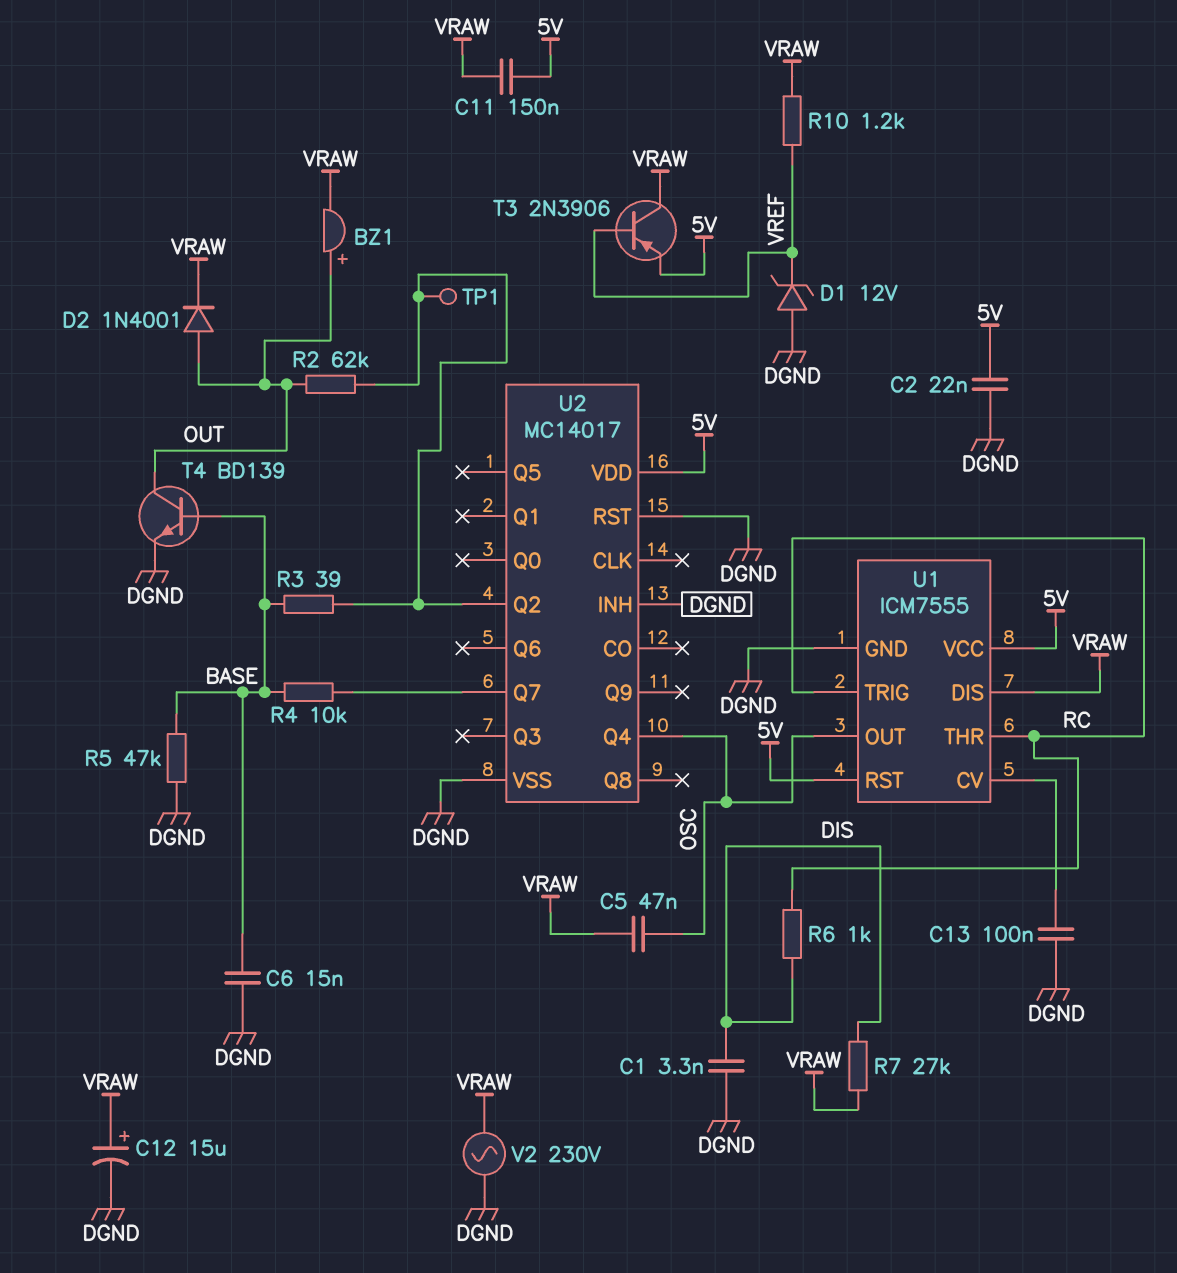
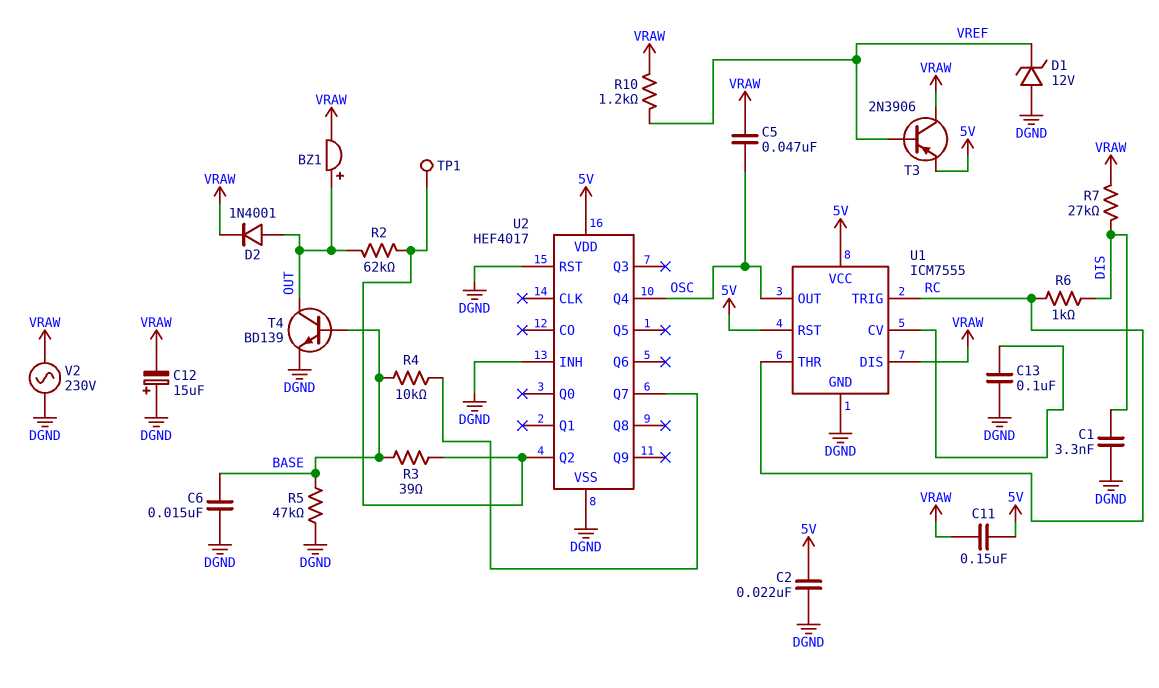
C12: 15uF (plus VRAW, minus DGND) -> 15uF (plus DGND, minus VRAW)
U2: MC14017 -> HEF4017

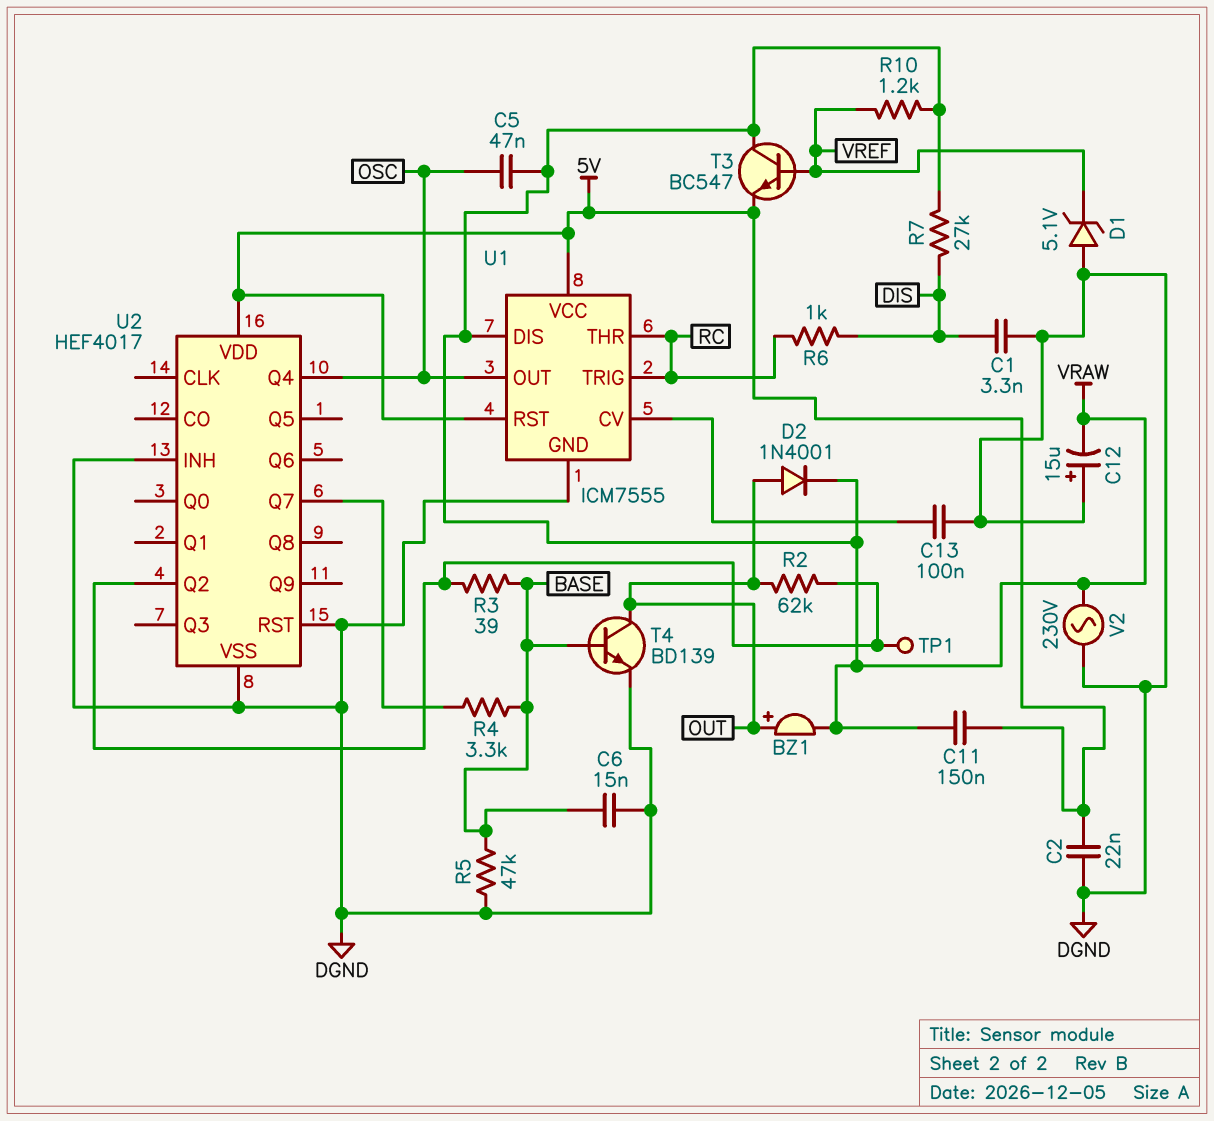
D1: zener 12V (A DGND, K VREF) -> zener 5.1V (A DGND, K VREF)
R4: 10k (BASE, U2/Q7) -> 3.3k (BASE, U2/Q7)
T3: PNP 2N3906 (B VREF, C VRAW, E 5V) -> NPN BC547 (B VREF, C VRAW, E 5V)

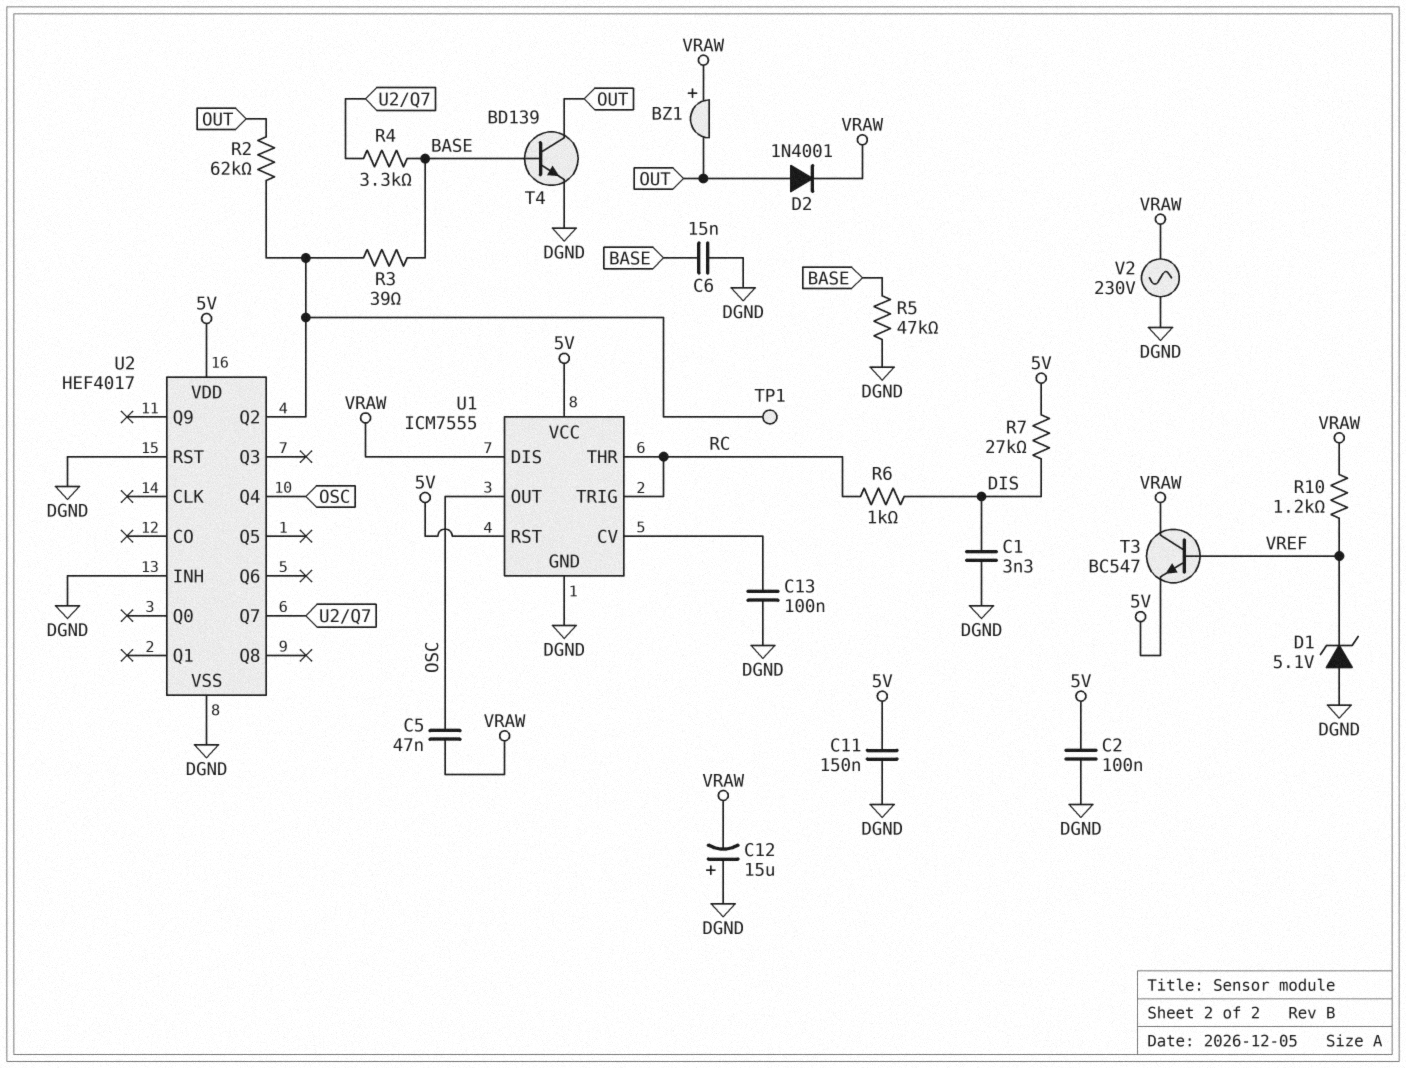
BZ1: buzzer (plus OUT, minus VRAW) -> buzzer (plus VRAW, minus OUT)
C2: 22nF (5V, DGND) -> 100nF (5V, DGND)
C11: 150nF (5V, VRAW) -> 150nF (5V, DGND)
R7: 27k (DIS, VRAW) -> 27k (5V, DIS)

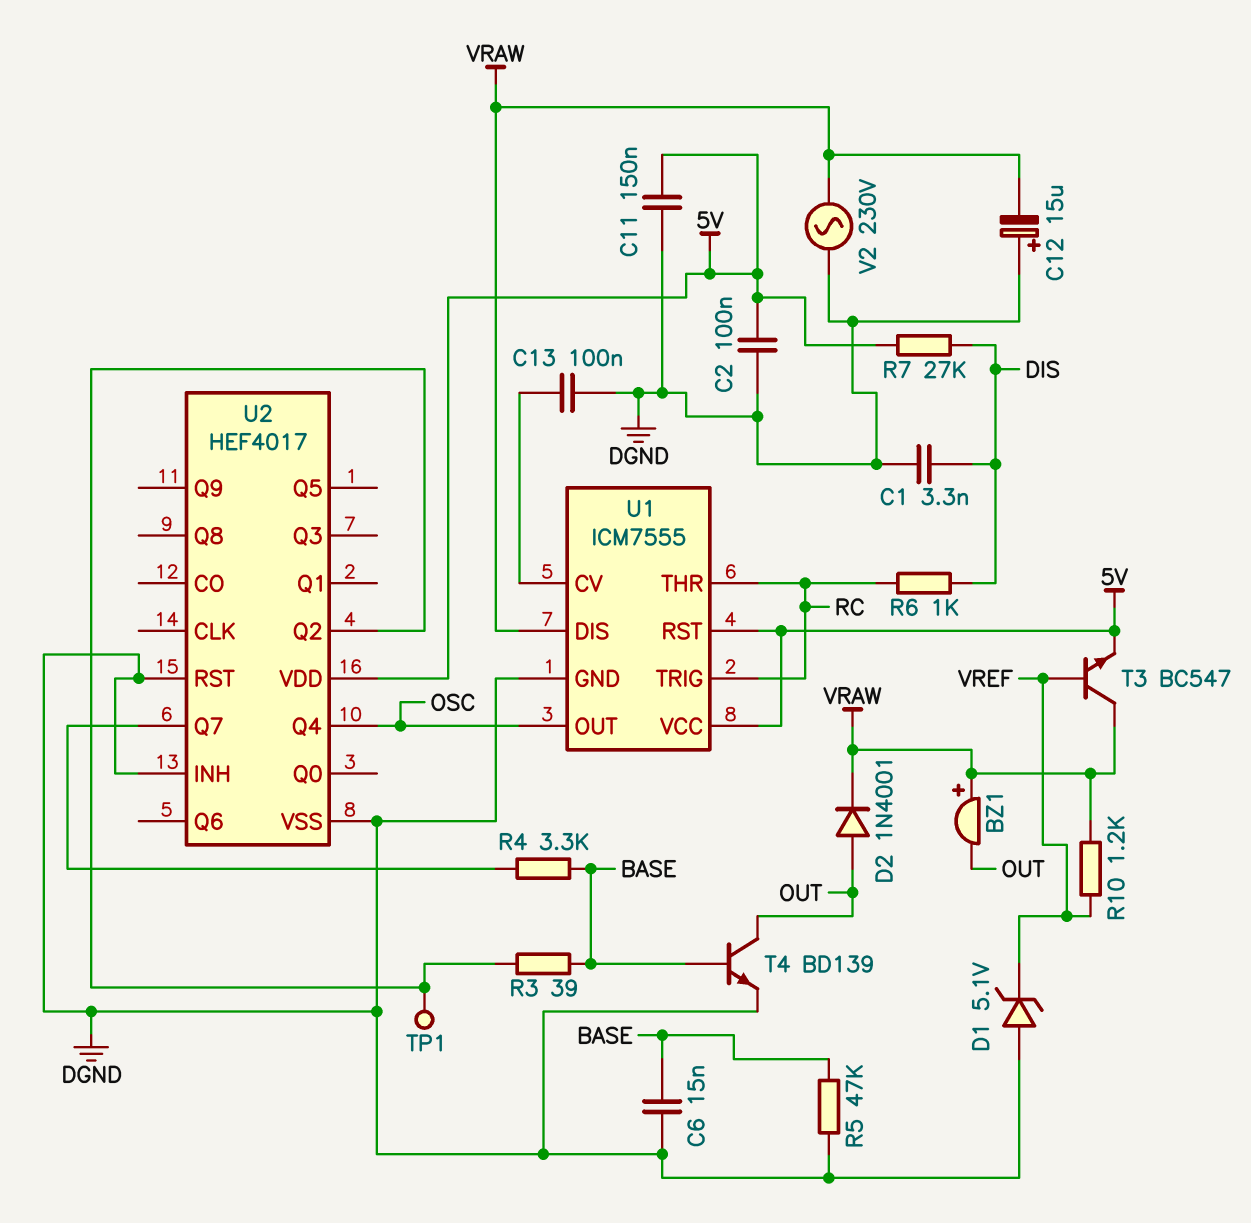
C5: 47nF (OSC, VRAW) -> none
R2: 62k (OUT, U2/Q2) -> none

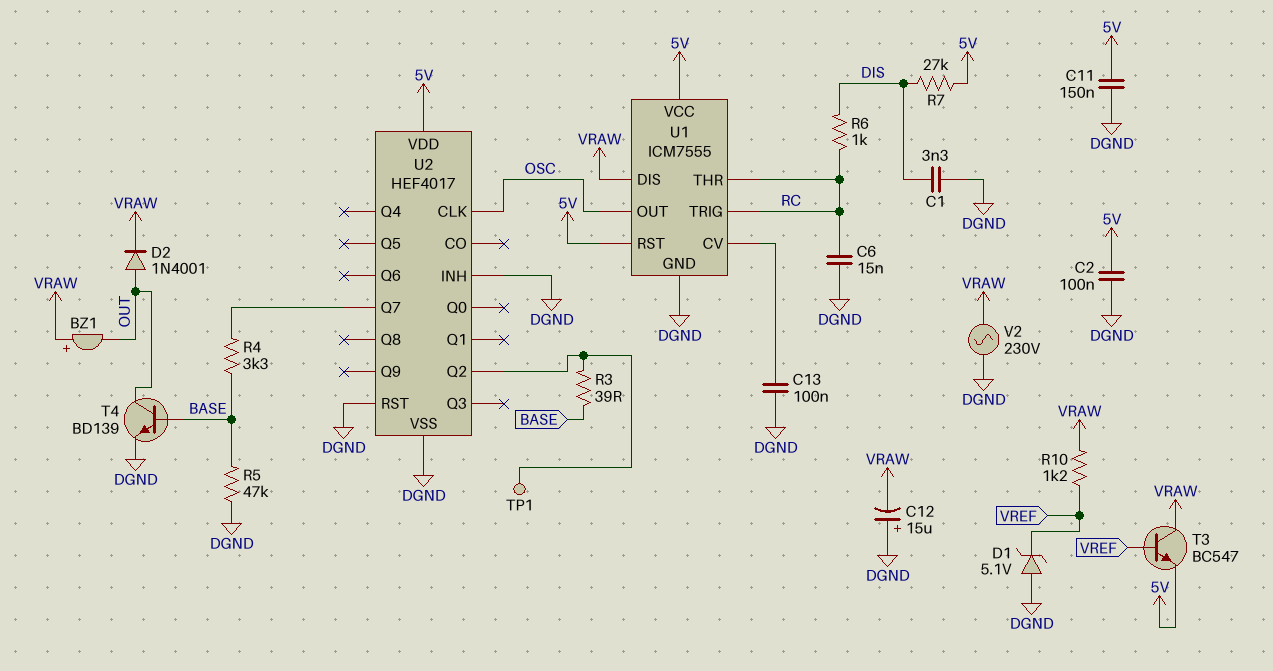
C6: 15nF (BASE, DGND) -> 15nF (DGND, RC)
U2 pin CLK: none -> OSC
U2 pin Q4: OSC -> none

